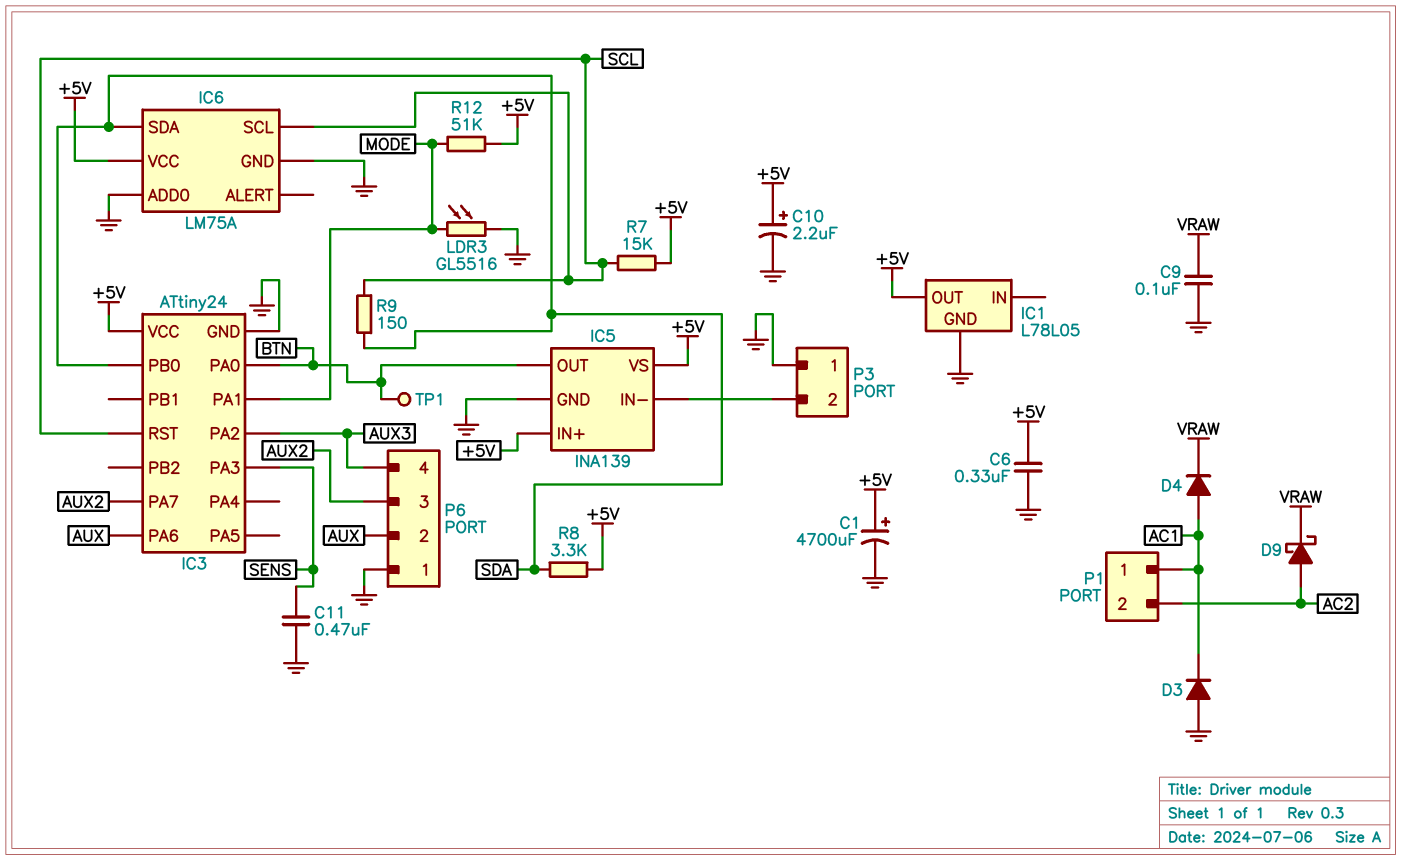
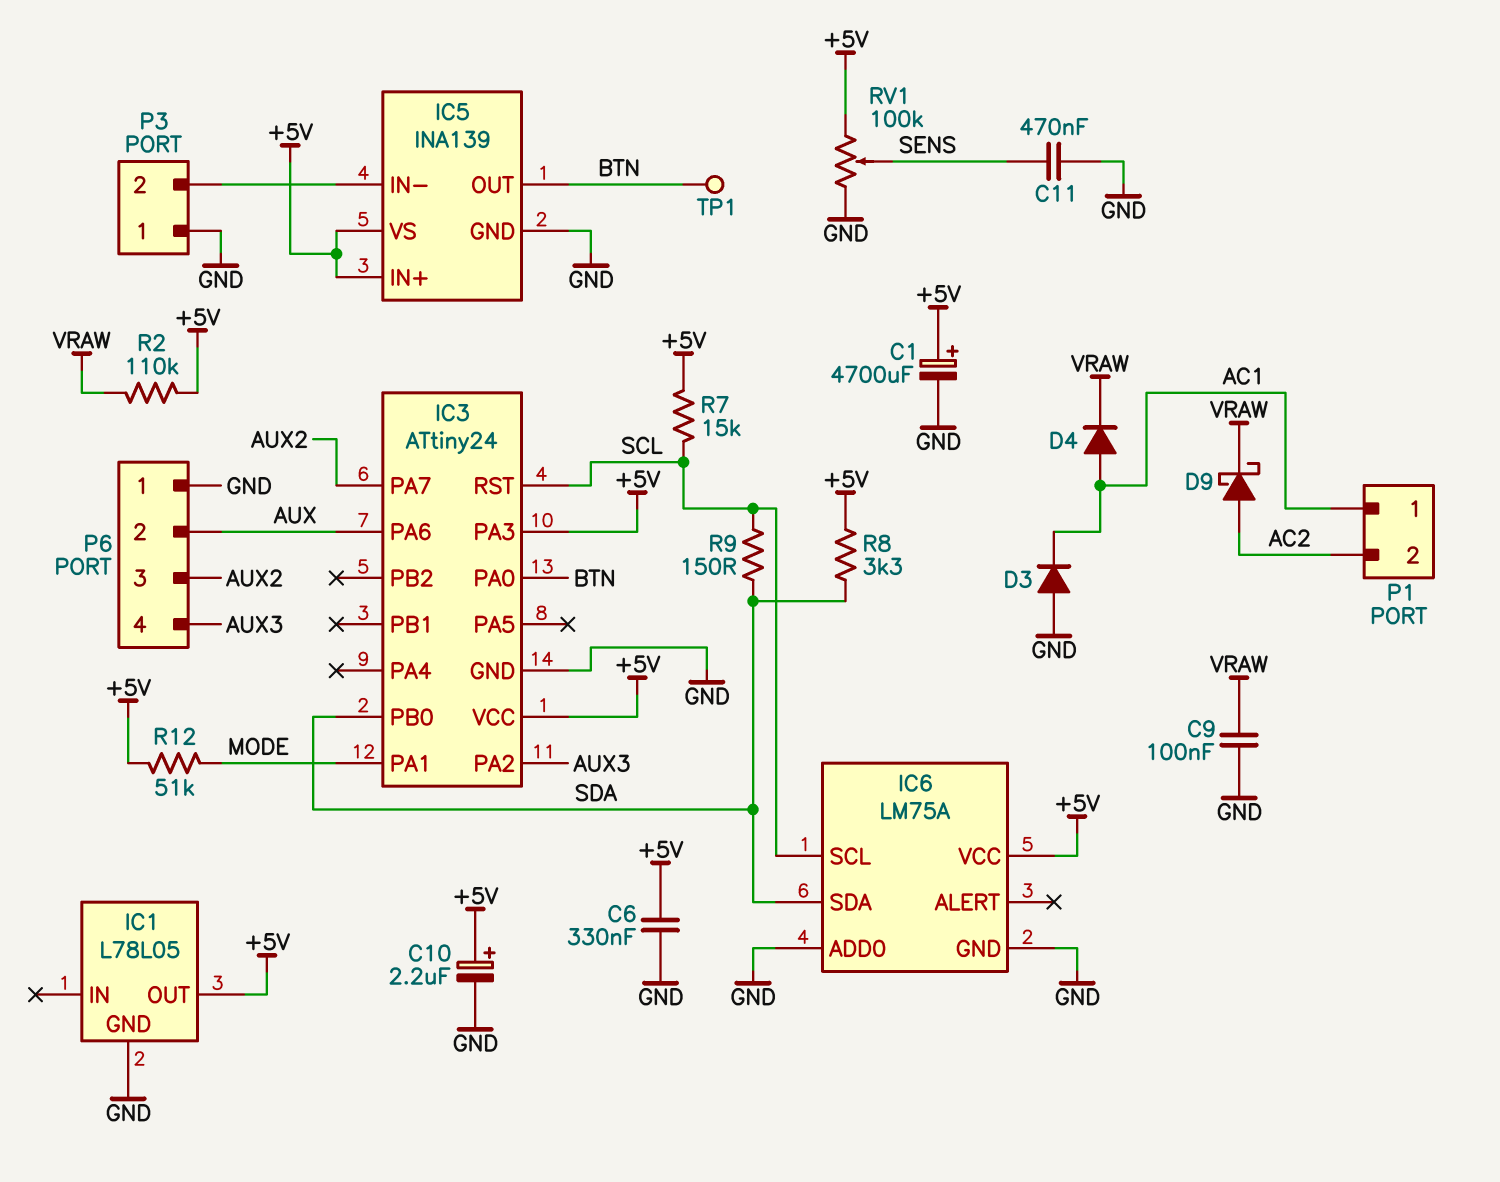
IC3 pin PA3: SENS -> +5V
LDR3: GL5516 (GND, MODE) -> none
R2: none -> 110k (+5V, VRAW)
RV1: none -> 100k (+5V, GND, wiper SENS)

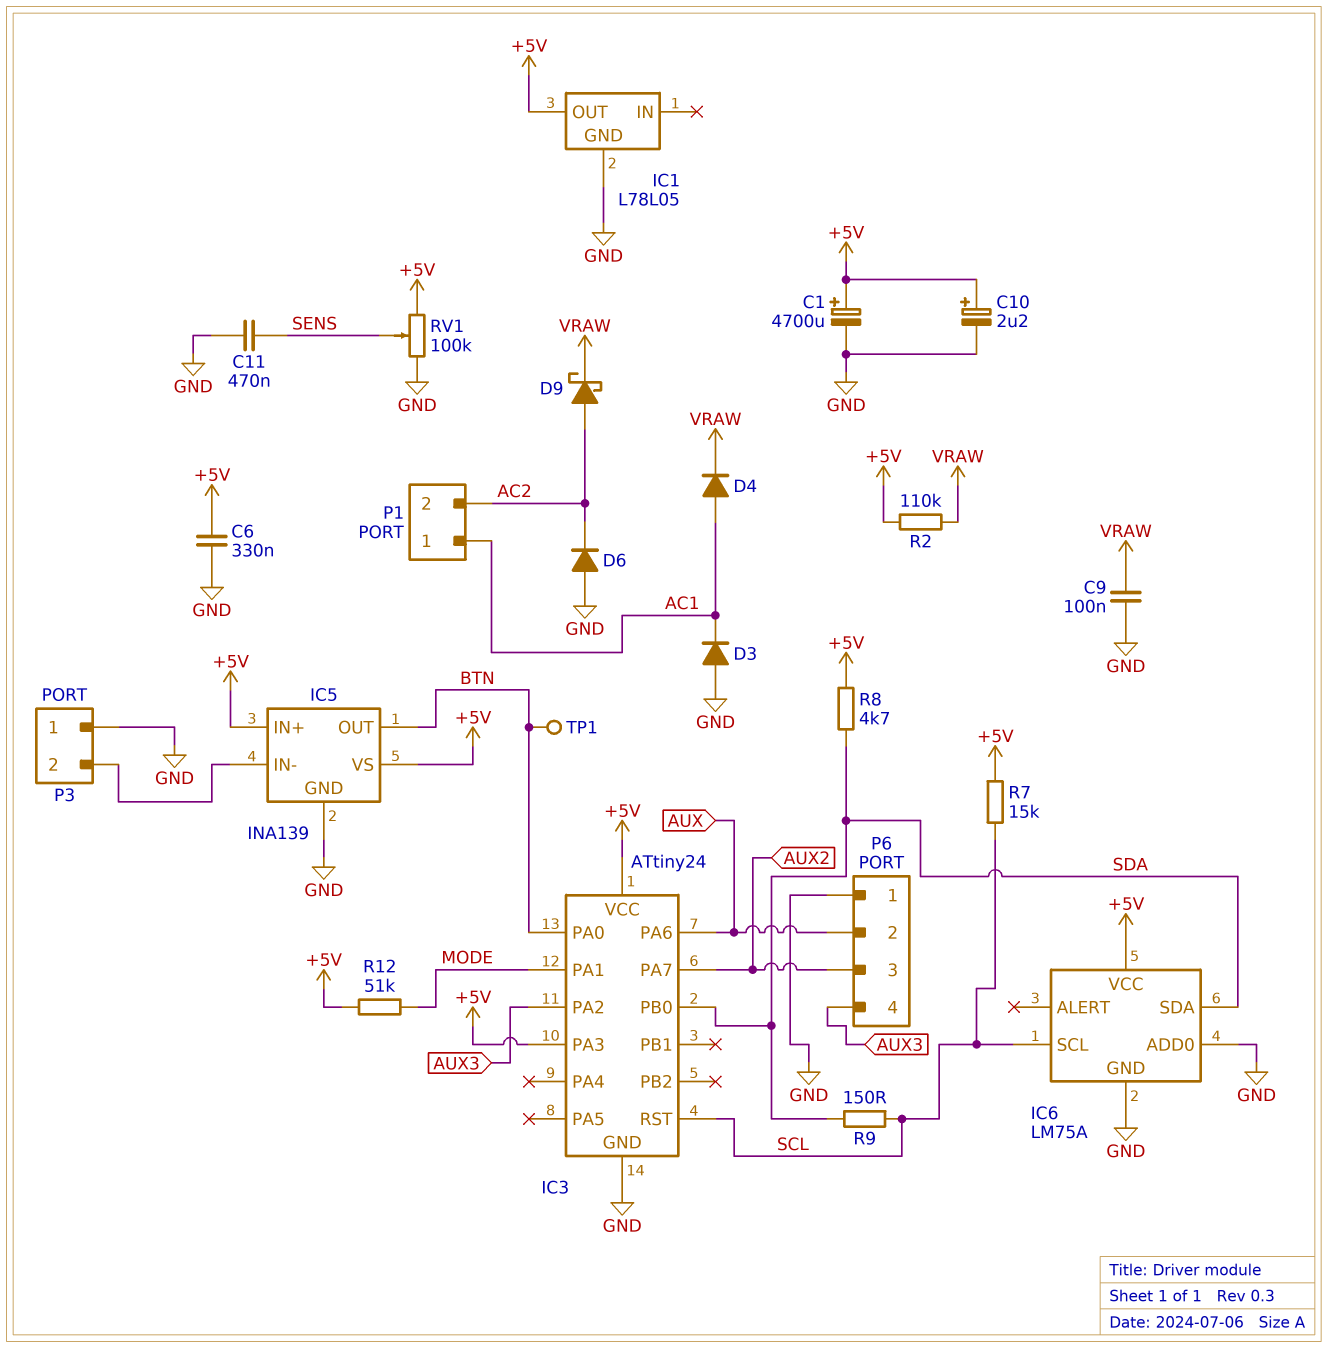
D6: none -> diode (A GND, K AC2)
R8: 3.3k (+5V, SDA) -> 4.7k (+5V, SDA)

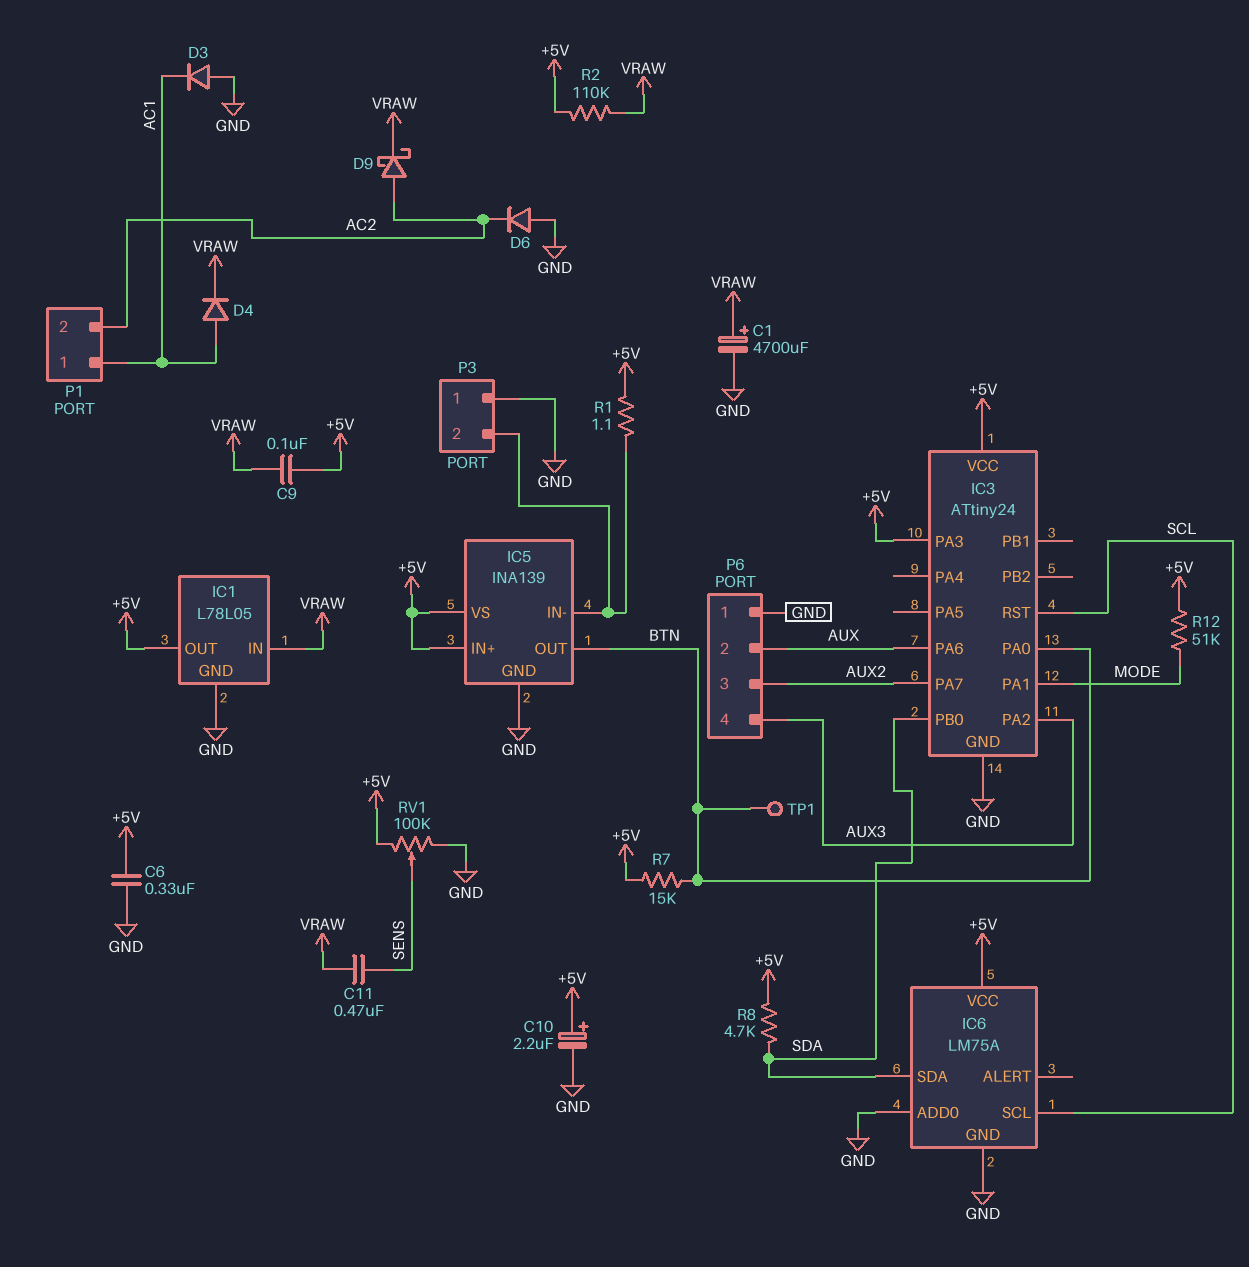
C1: 4700uF (plus +5V, minus GND) -> 4700uF (plus VRAW, minus GND)
C9: 100nF (GND, VRAW) -> 100nF (+5V, VRAW)
C11: 470nF (GND, SENS) -> 470nF (SENS, VRAW)
IC1 pin IN: none -> VRAW
R1: none -> 1.1 (+5V, IC5/IN-)
R7: 15k (+5V, SCL) -> 15k (+5V, BTN)
R9: 150 (SCL, SDA) -> none

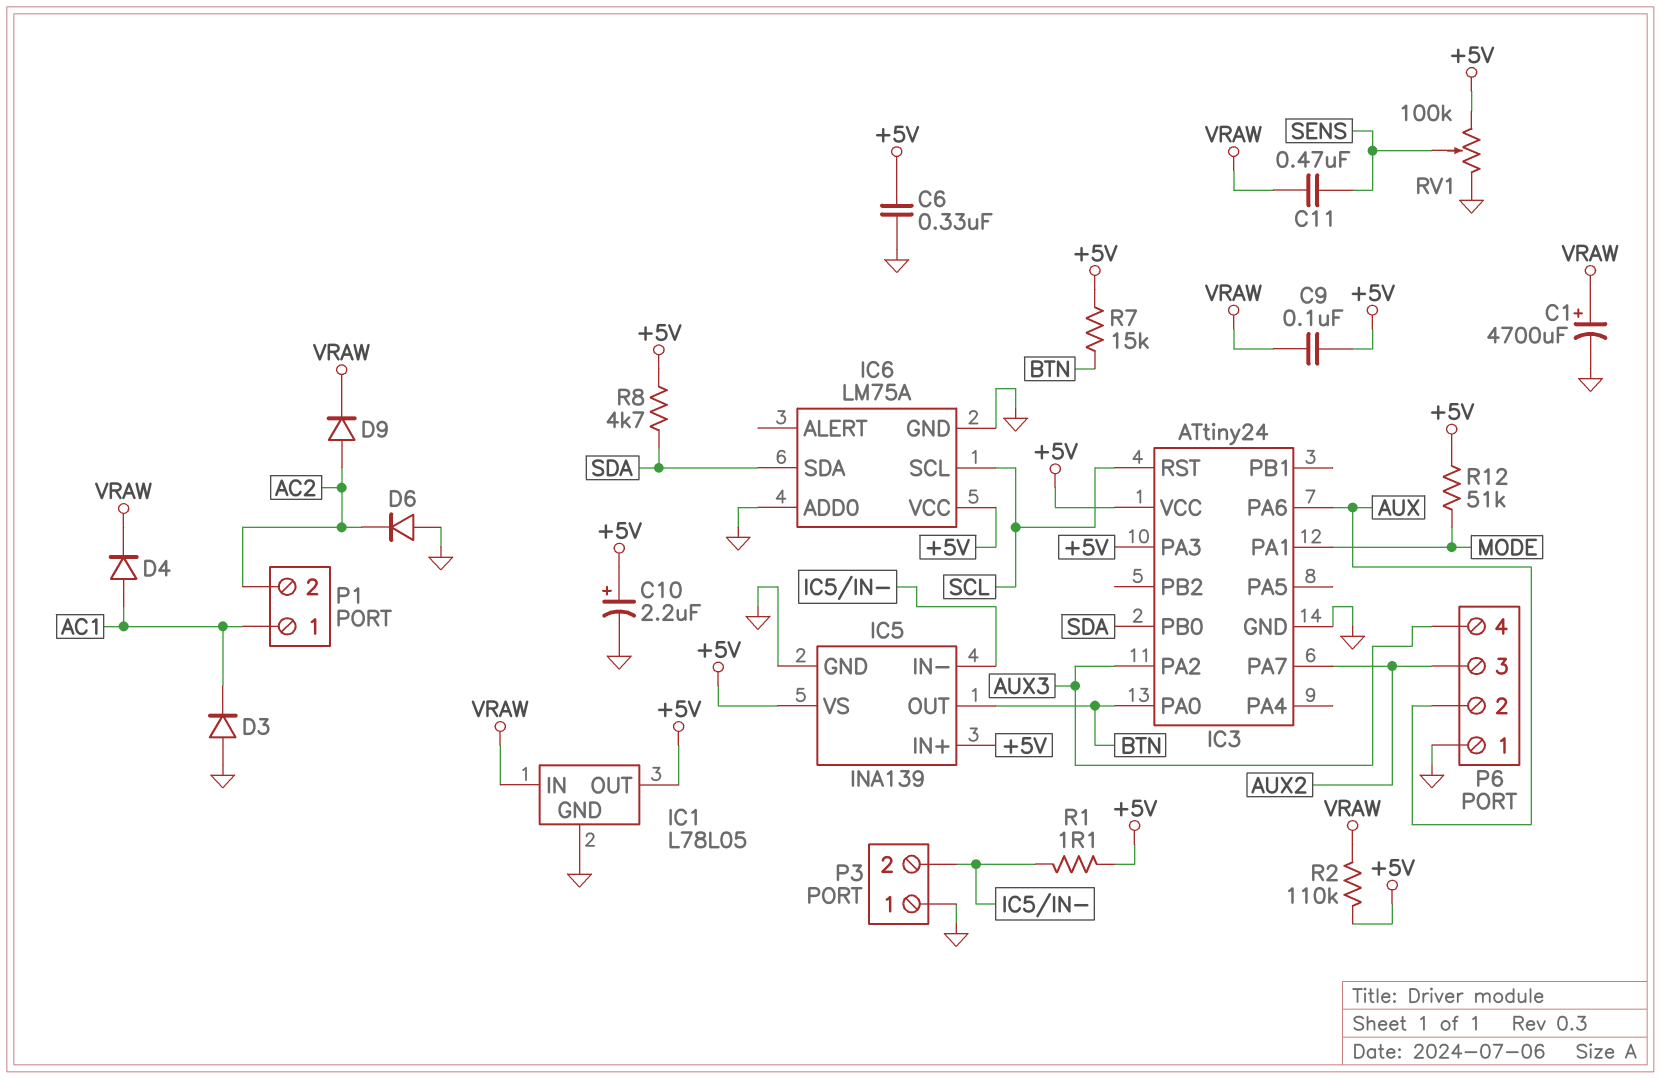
D9: schottky (A AC2, K VRAW) -> diode (A AC2, K VRAW)
TP1: test point (BTN) -> none

